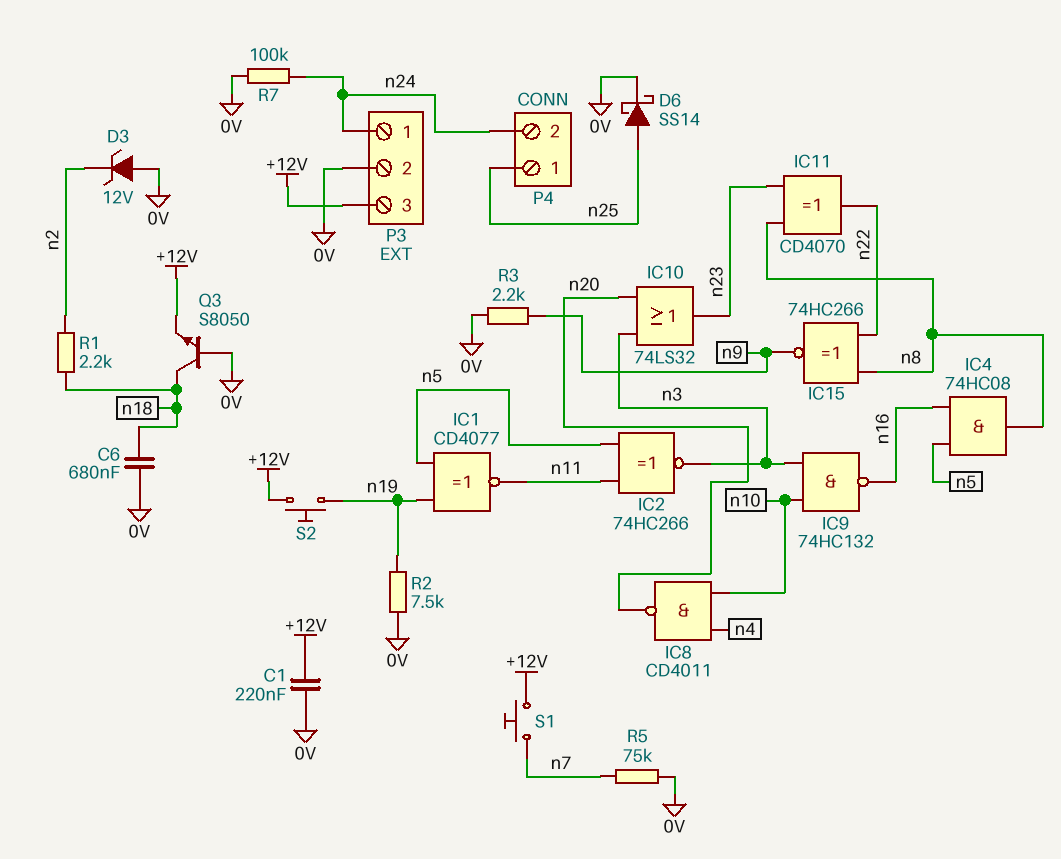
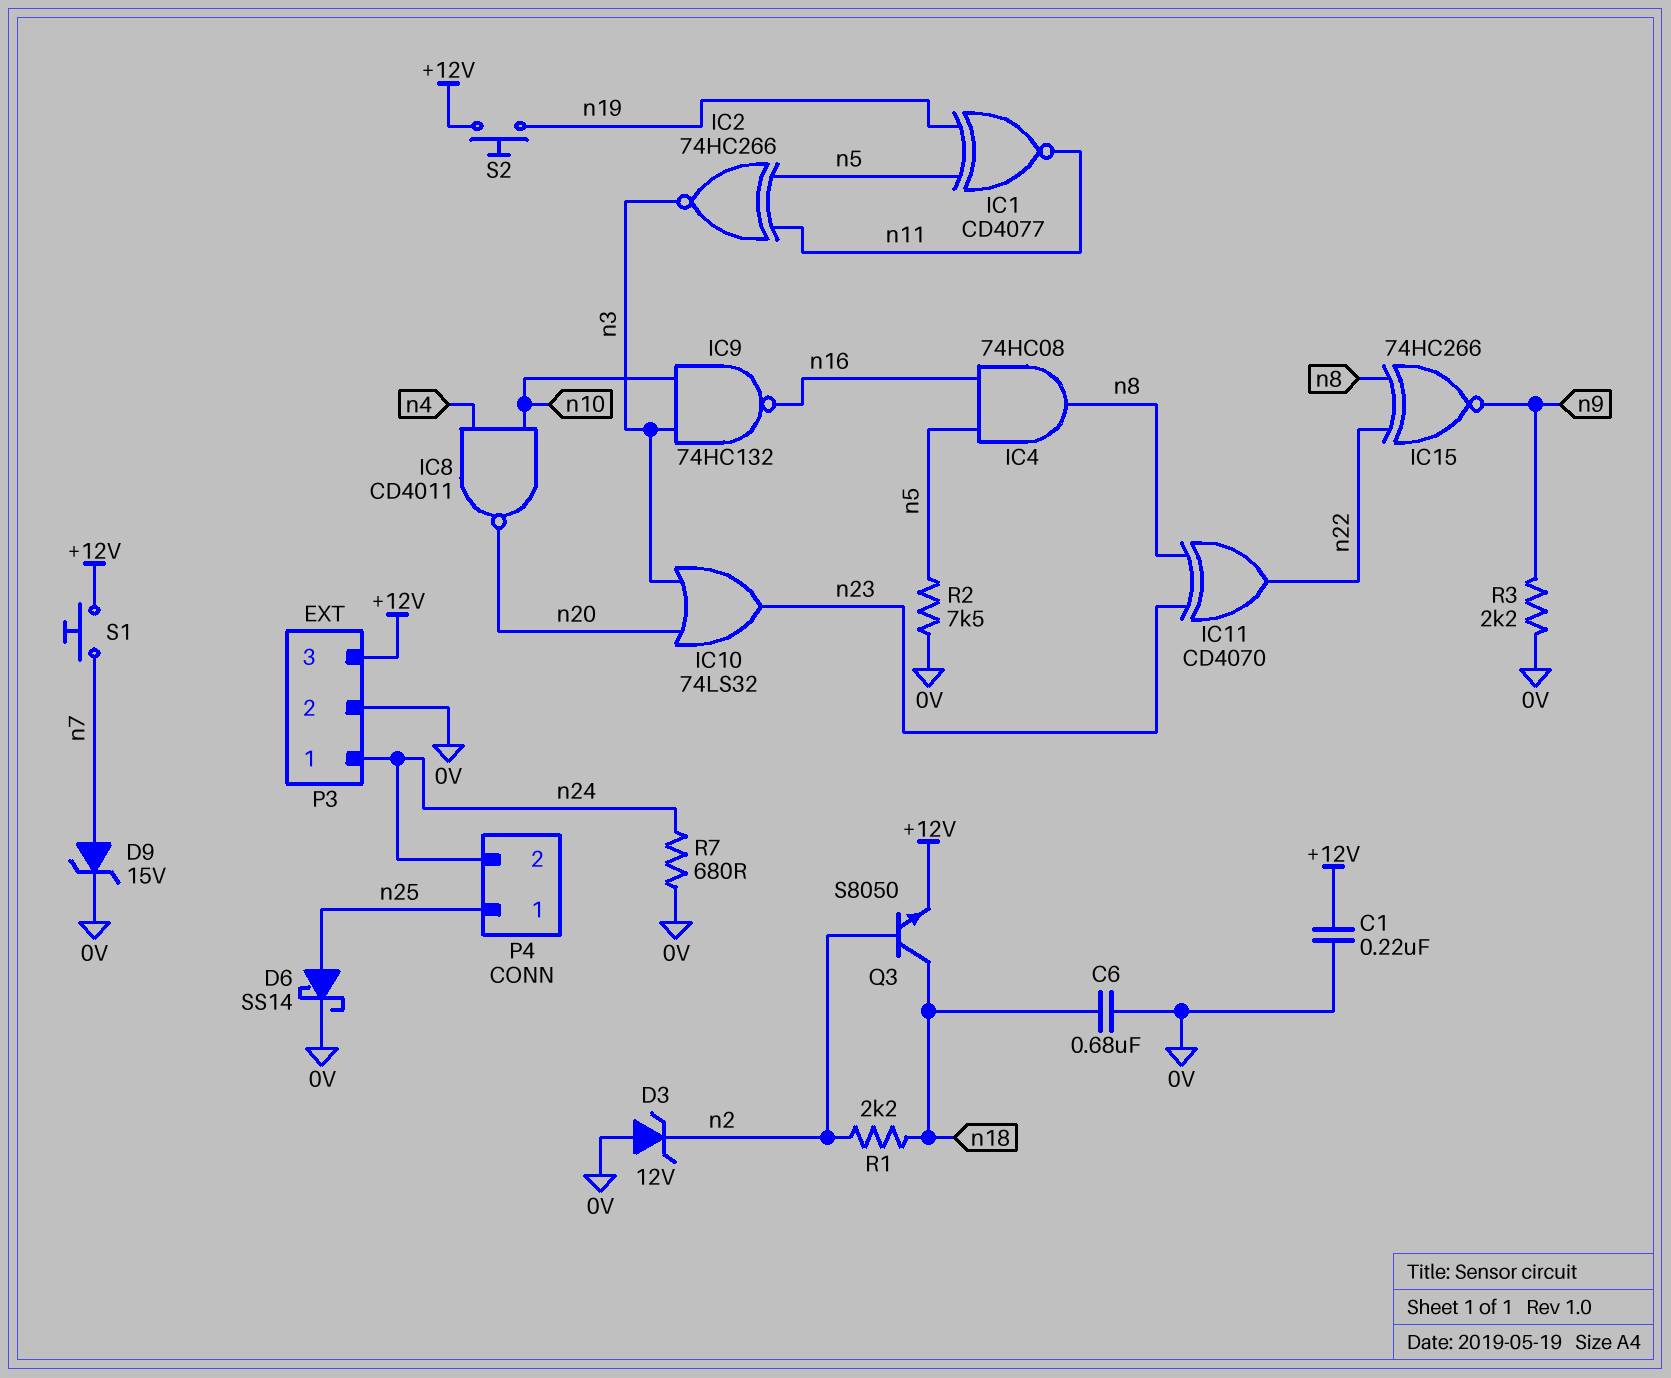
D9: none -> zener 15V (A n7, K 0V)
Q3: NPN S8050 (B 0V, C n18, E +12V) -> NPN S8050 (B n2, C n18, E +12V)
R2: 7.5k (0V, n19) -> 7.5k (0V, n5)
R5: 75k (0V, n7) -> none
R7: 100k (0V, n24) -> 680 (0V, n24)

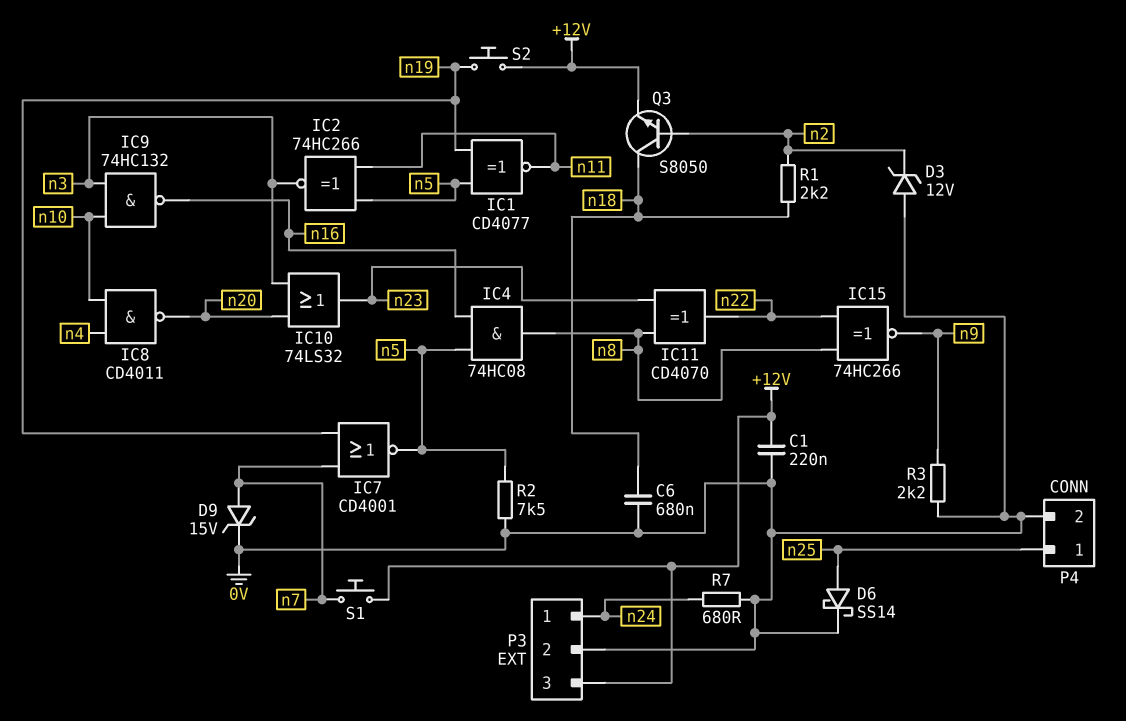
IC7: none -> NOR CD4001 (in n7, in n19, out n5)
P4 pin 2: n24 -> 0V

